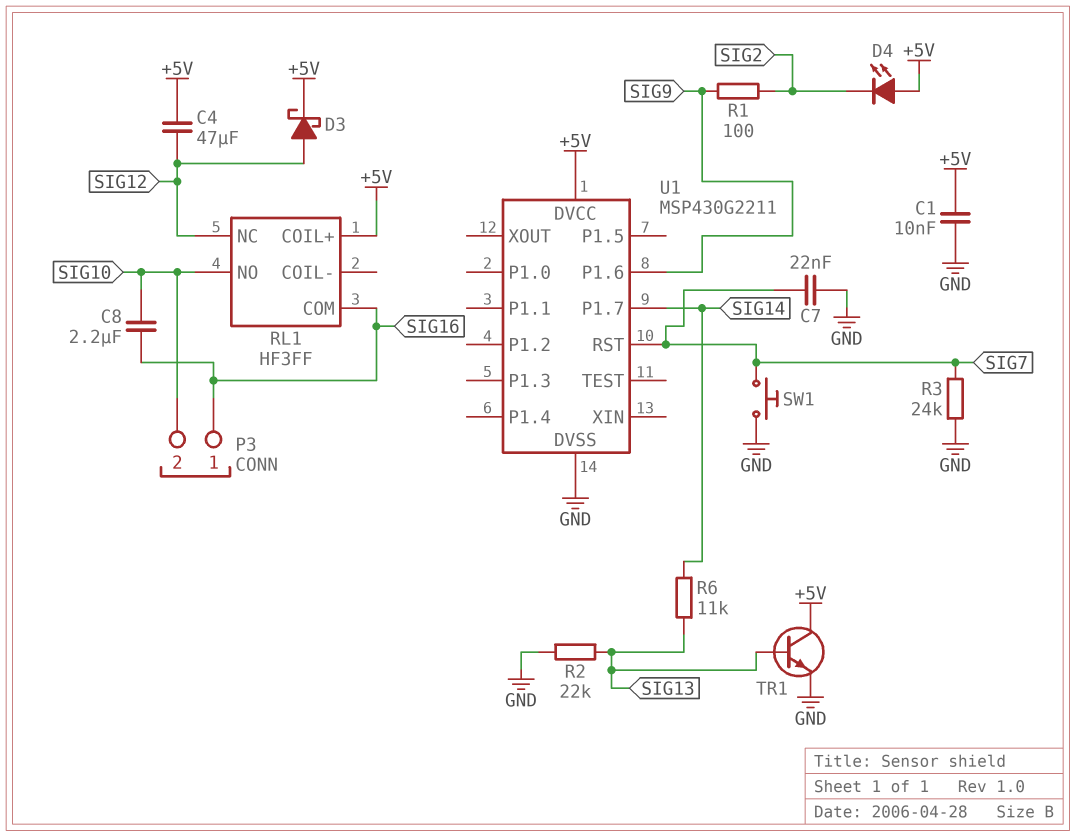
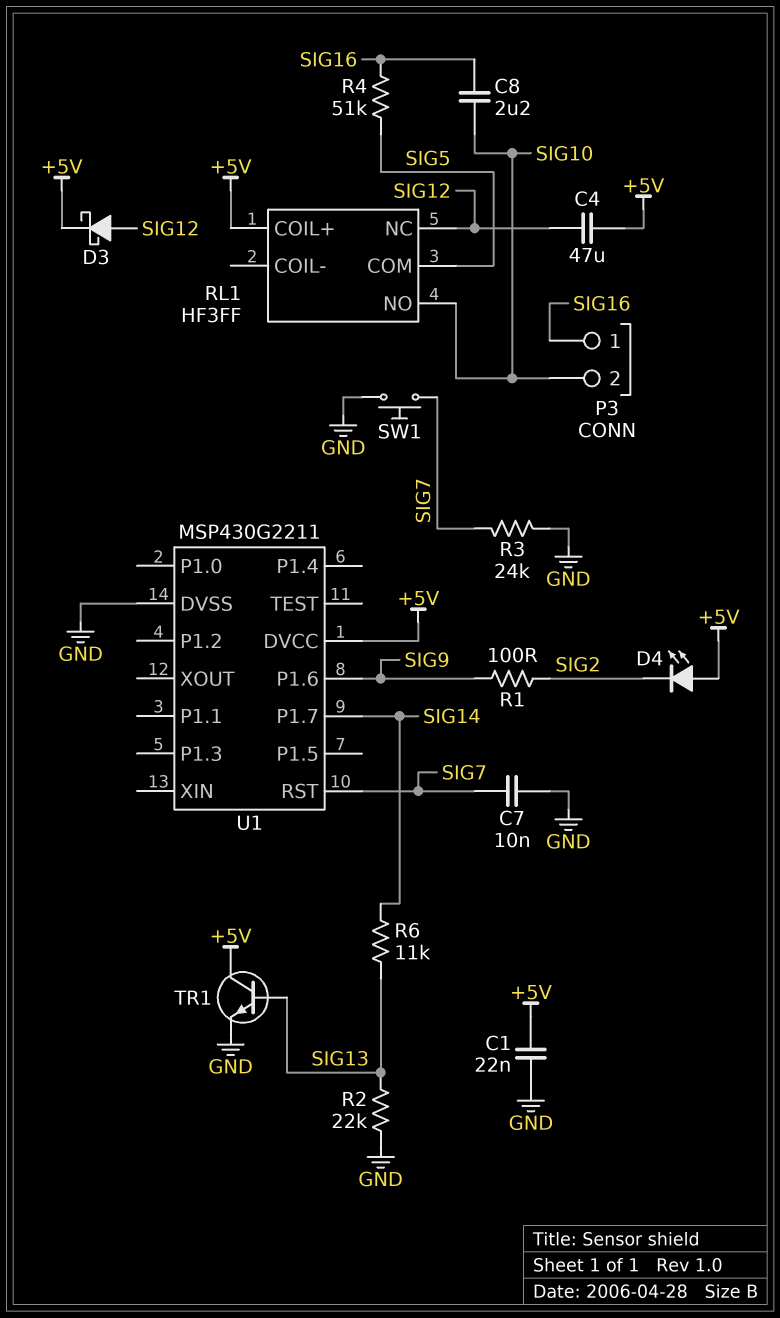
C1: 10nF (+5V, GND) -> 22nF (+5V, GND)
C7: 22nF (GND, SIG7) -> 10nF (GND, SIG7)
R4: none -> 51k (SIG5, SIG16)
RL1 pin COM: SIG16 -> SIG5

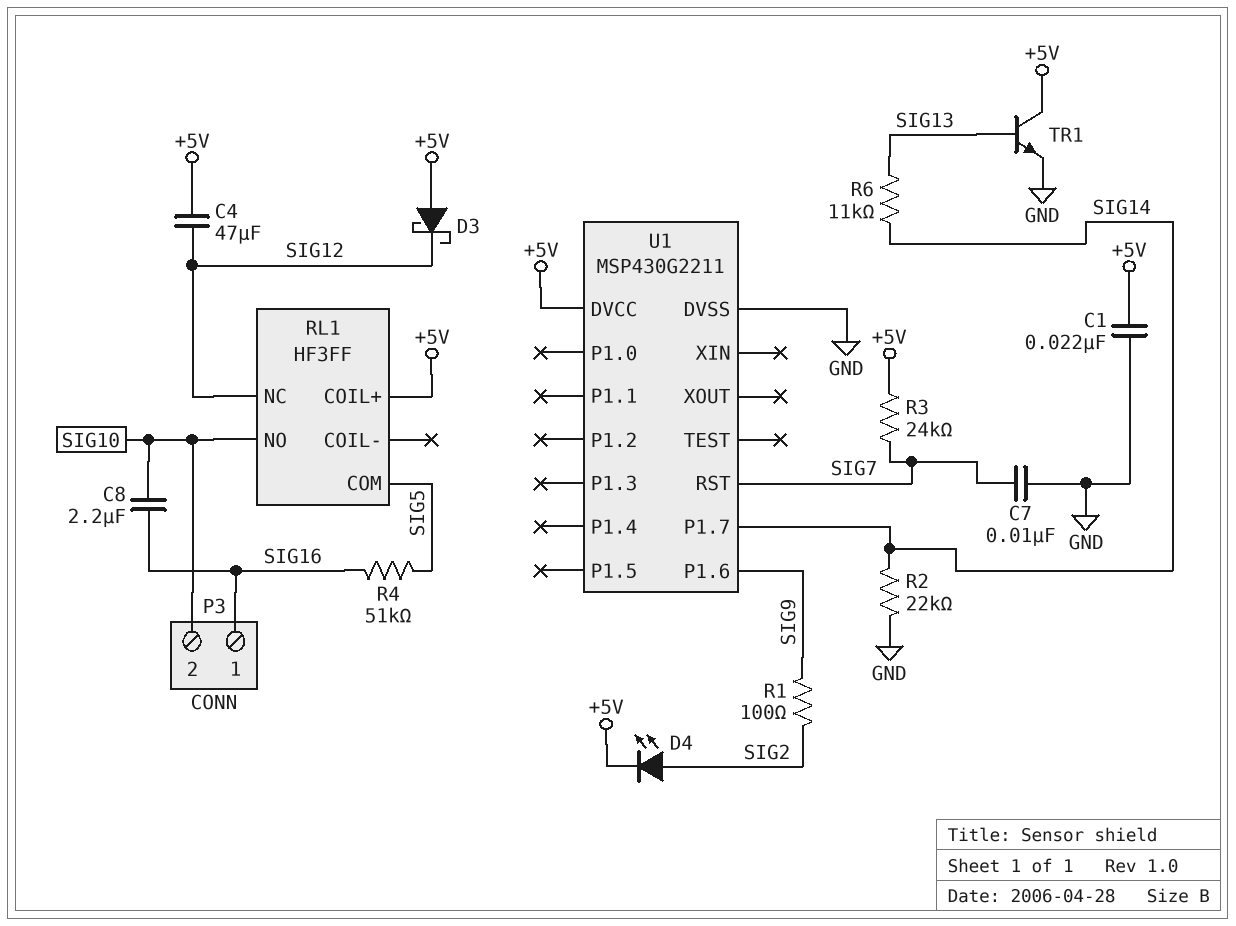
D3: schottky (A SIG12, K +5V) -> schottky (A +5V, K SIG12)
D4: LED (A +5V, K SIG2) -> LED (A SIG2, K +5V)
R2: 22k (GND, SIG13) -> 22k (GND, SIG14)
R3: 24k (GND, SIG7) -> 24k (+5V, SIG7)
SW1: button (GND, SIG7) -> none

